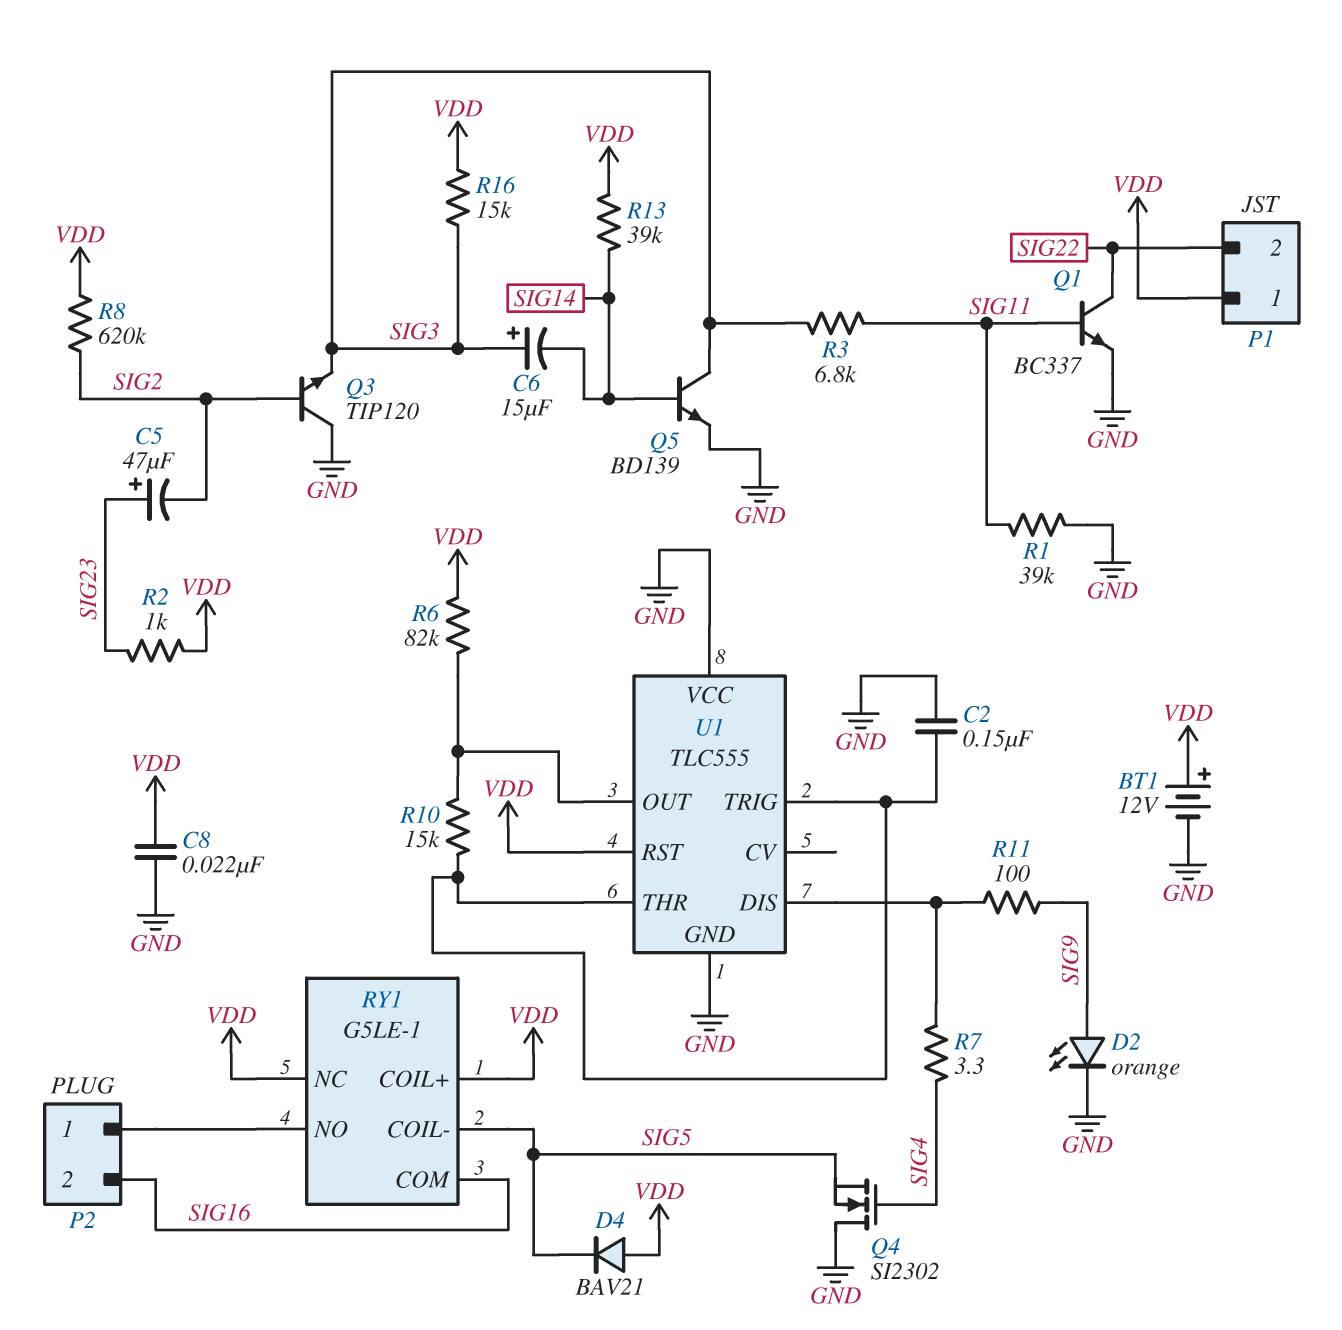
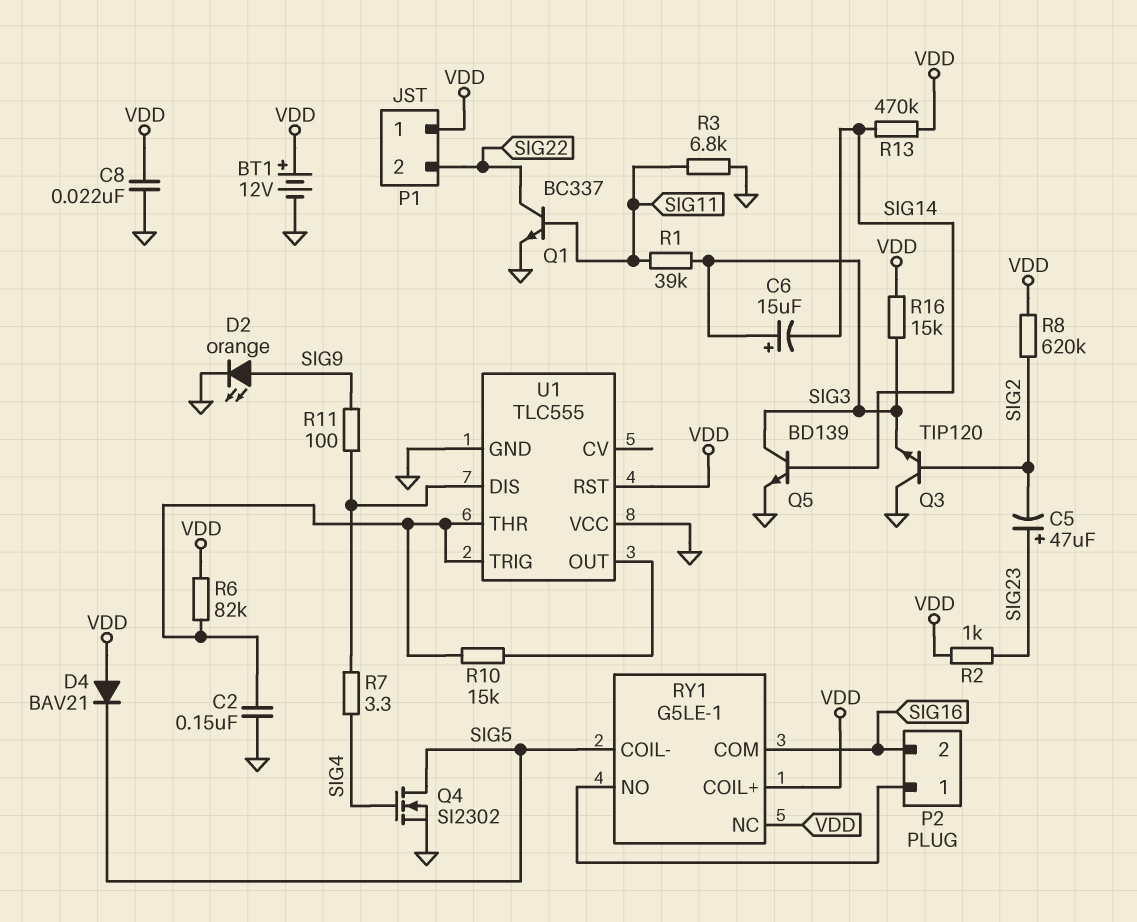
Q4: NMOS SI2302 (G SIG4, D GND, S SIG5) -> NMOS SI2302 (G SIG4, D SIG5, S GND)
R1: 39k (GND, SIG11) -> 39k (SIG3, SIG11)
R3: 6.8k (SIG3, SIG11) -> 6.8k (GND, SIG11)
R6: 82k (U1/OUT, VDD) -> 82k (U1/THR, VDD)
R13: 39k (SIG14, VDD) -> 470k (SIG14, VDD)

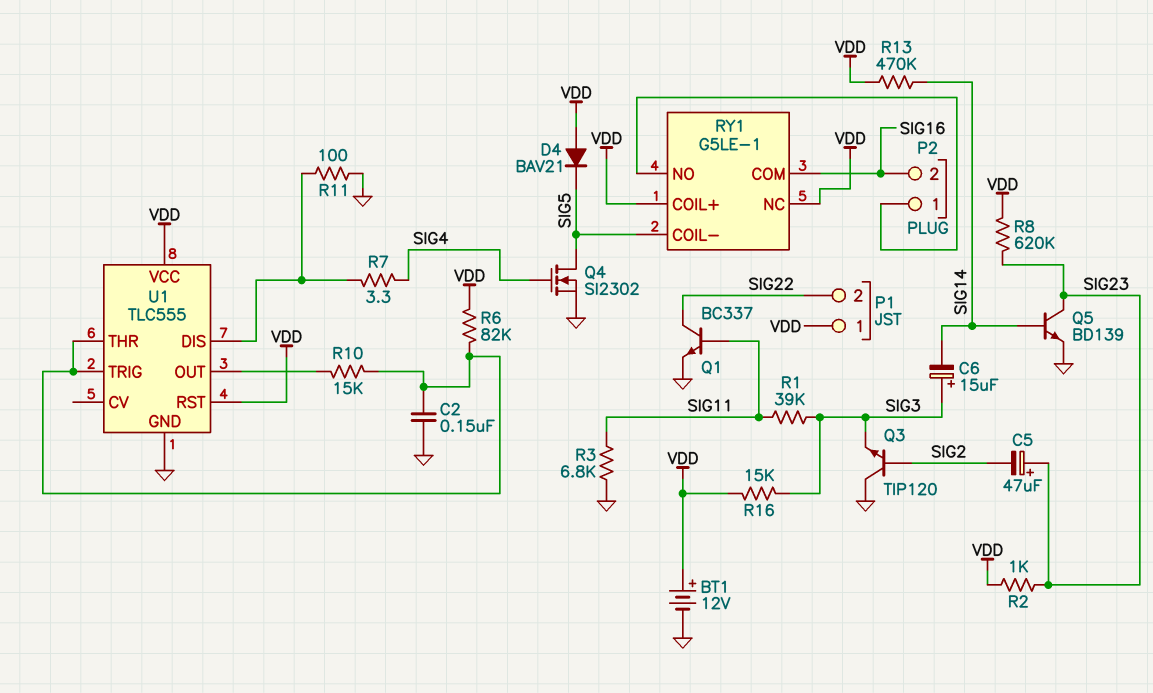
C8: 22nF (GND, VDD) -> none
D2: LED orange (A SIG9, K GND) -> none
Q5: NPN BD139 (B SIG14, C SIG3, E GND) -> NPN BD139 (B SIG14, C SIG23, E GND)
R8: 620k (SIG2, VDD) -> 620k (SIG23, VDD)
R11: 100 (SIG9, U1/DIS) -> 100 (GND, U1/DIS)
U1 pin VCC: GND -> VDD

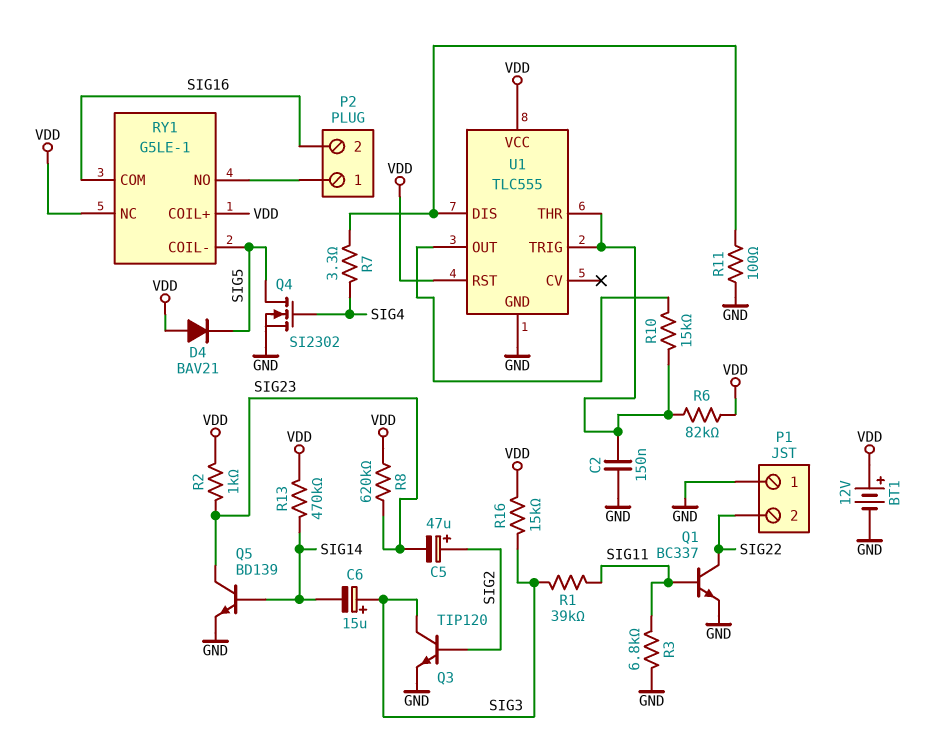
C5: 47uF (plus SIG23, minus SIG2) -> 47uF (plus SIG2, minus SIG23)
P1 pin 1: VDD -> GND
Q3: NPN TIP120 (B SIG2, C GND, E SIG3) -> NPN TIP120 (B SIG2, C SIG3, E GND)

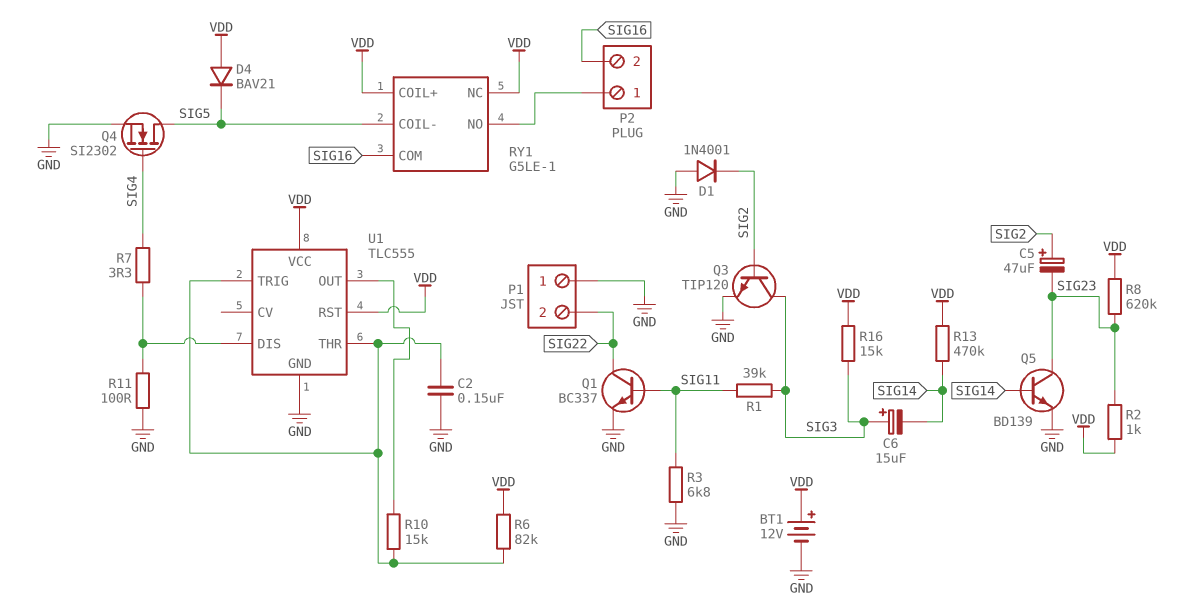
D1: none -> diode 1N4001 (A GND, K SIG2)

